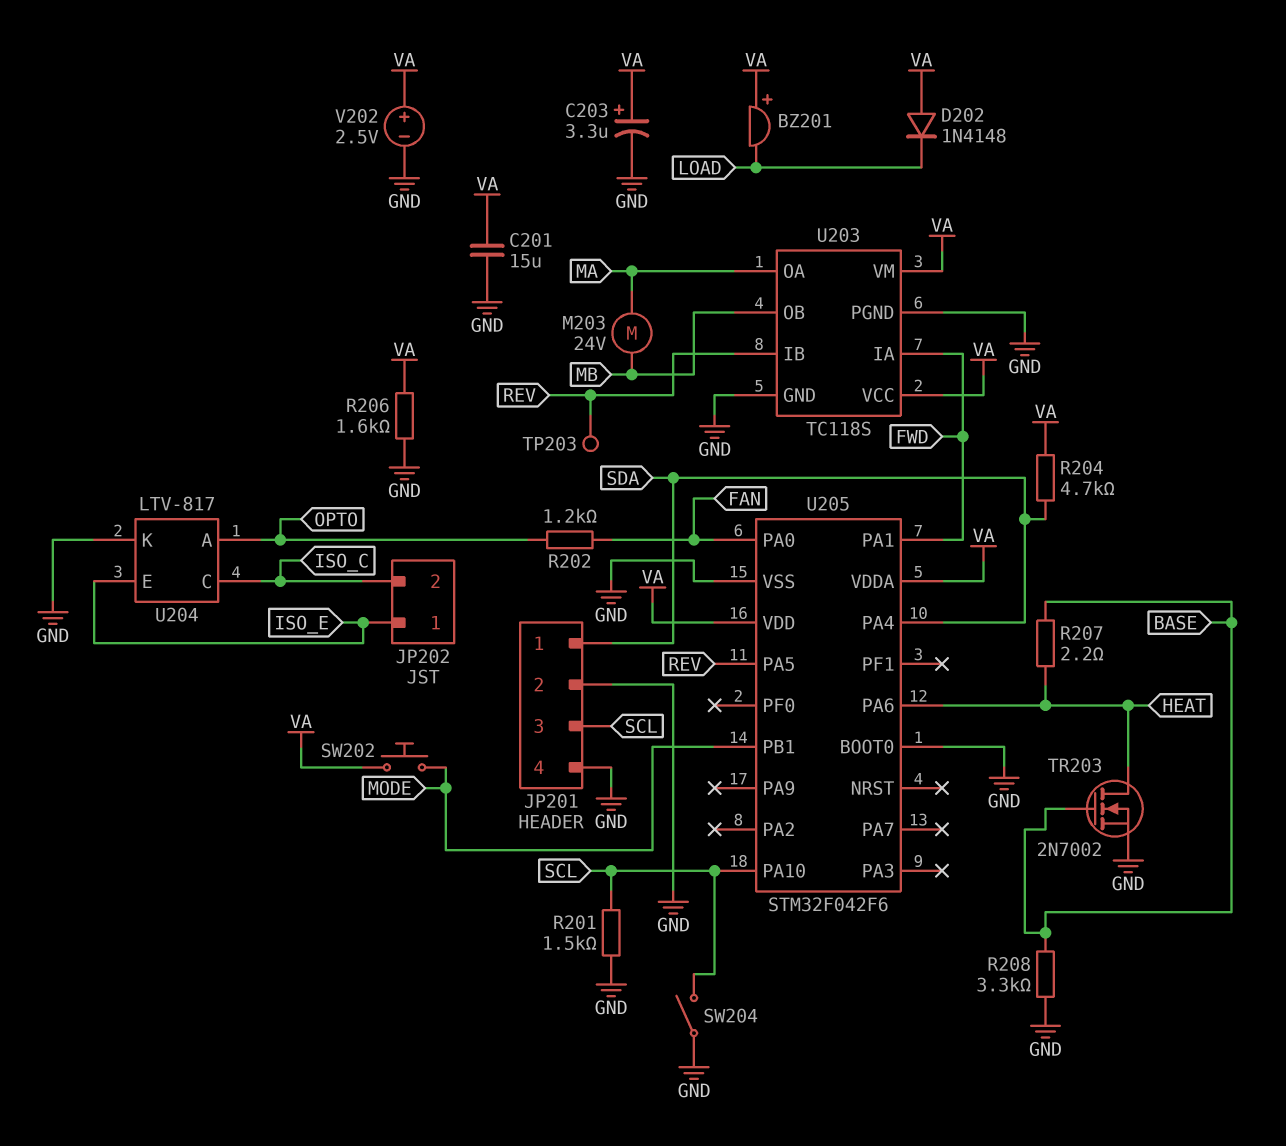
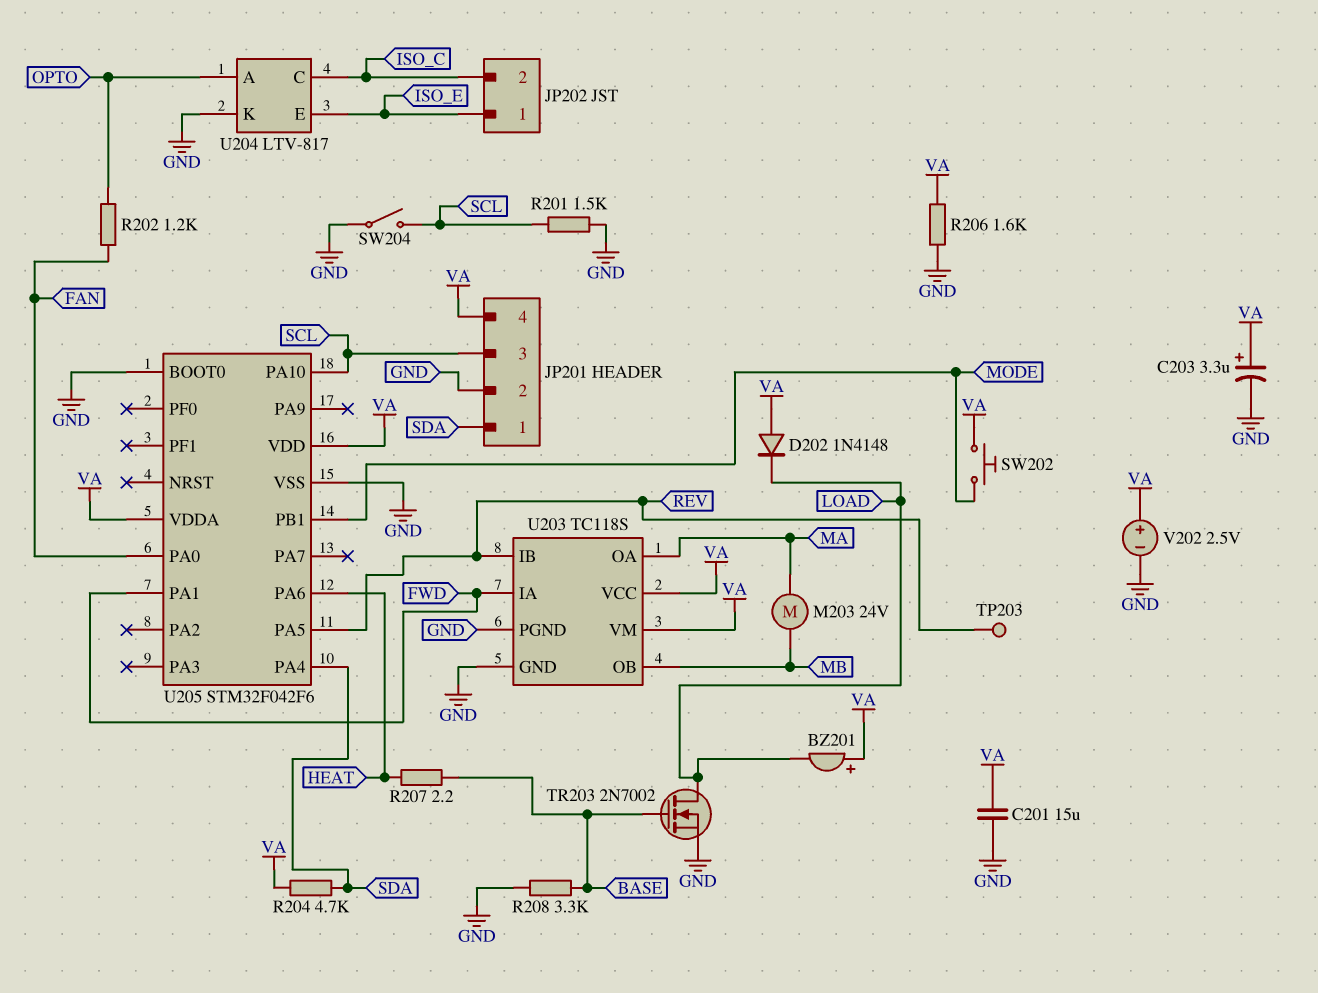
JP201 pin 4: GND -> VA
TR203: NMOS 2N7002 (G BASE, D HEAT, S GND) -> NMOS 2N7002 (G BASE, D LOAD, S GND)

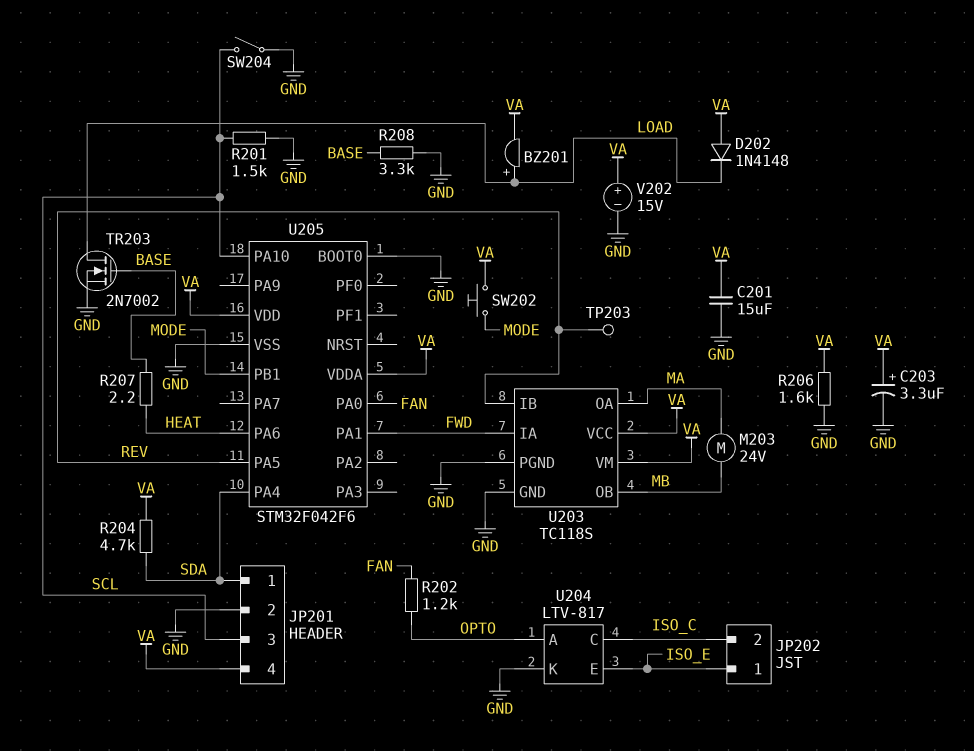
BZ201: buzzer (plus VA, minus LOAD) -> buzzer (plus LOAD, minus VA)
V202: 2.5V (plus VA, minus GND) -> 15V (plus VA, minus GND)

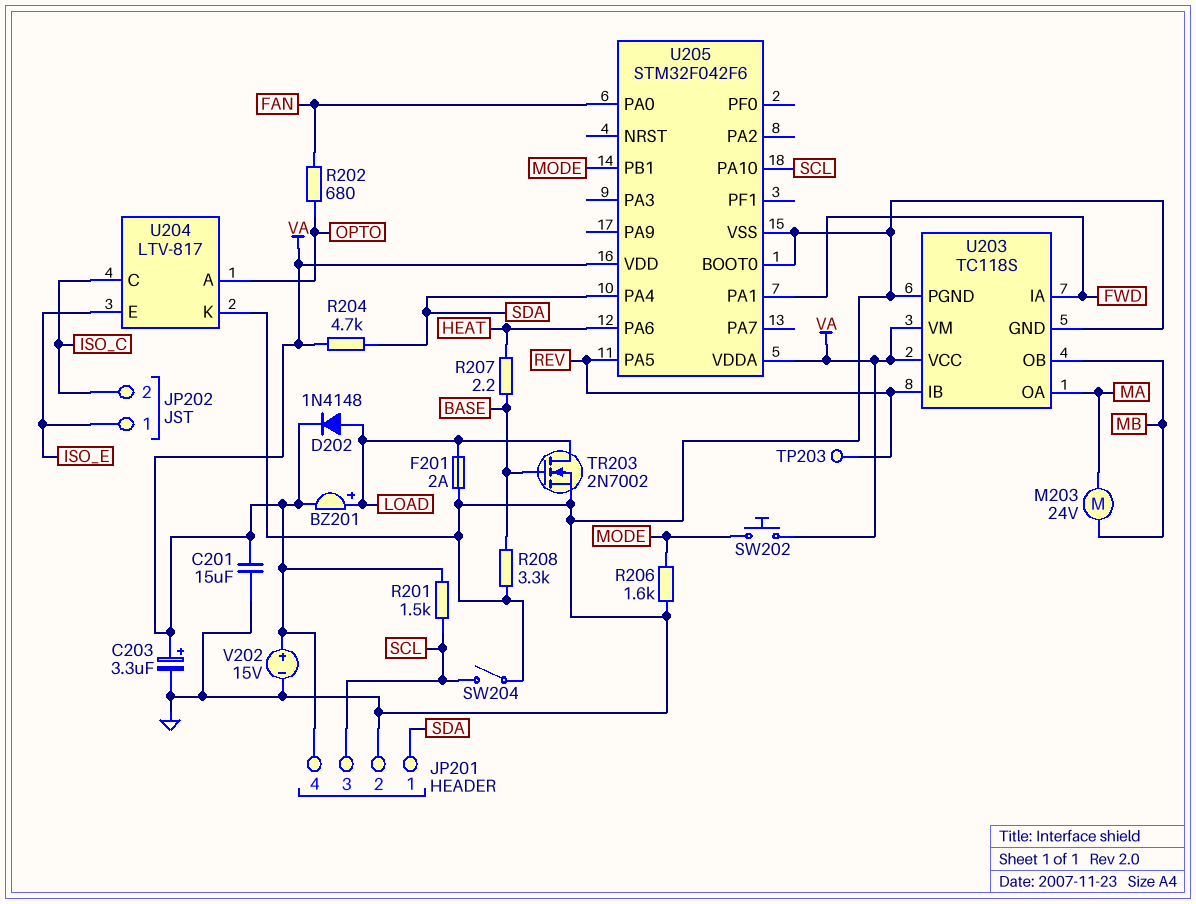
D202: diode 1N4148 (A VA, K LOAD) -> diode 1N4148 (A LOAD, K VA)
F201: none -> 2A (GND, LOAD)
R201: 1.5k (GND, SCL) -> 1.5k (SCL, VA)
R202: 1.2k (FAN, OPTO) -> 680 (FAN, OPTO)
R206: 1.6k (GND, VA) -> 1.6k (GND, MODE)

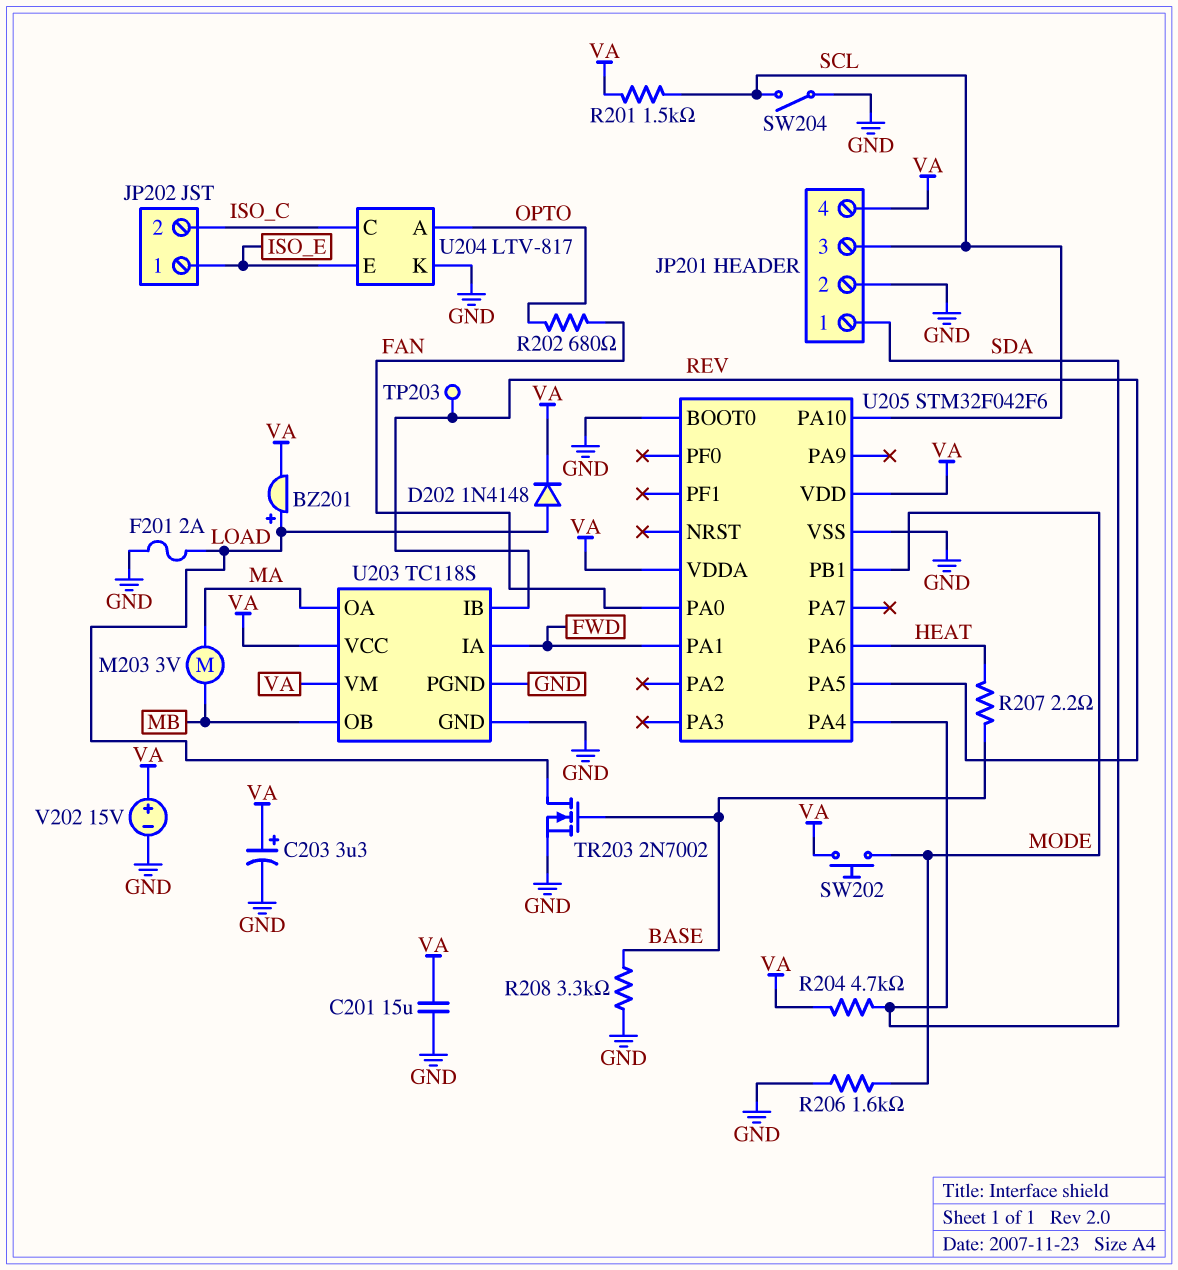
M203: motor 24V (MA, MB) -> motor 3V (MA, MB)

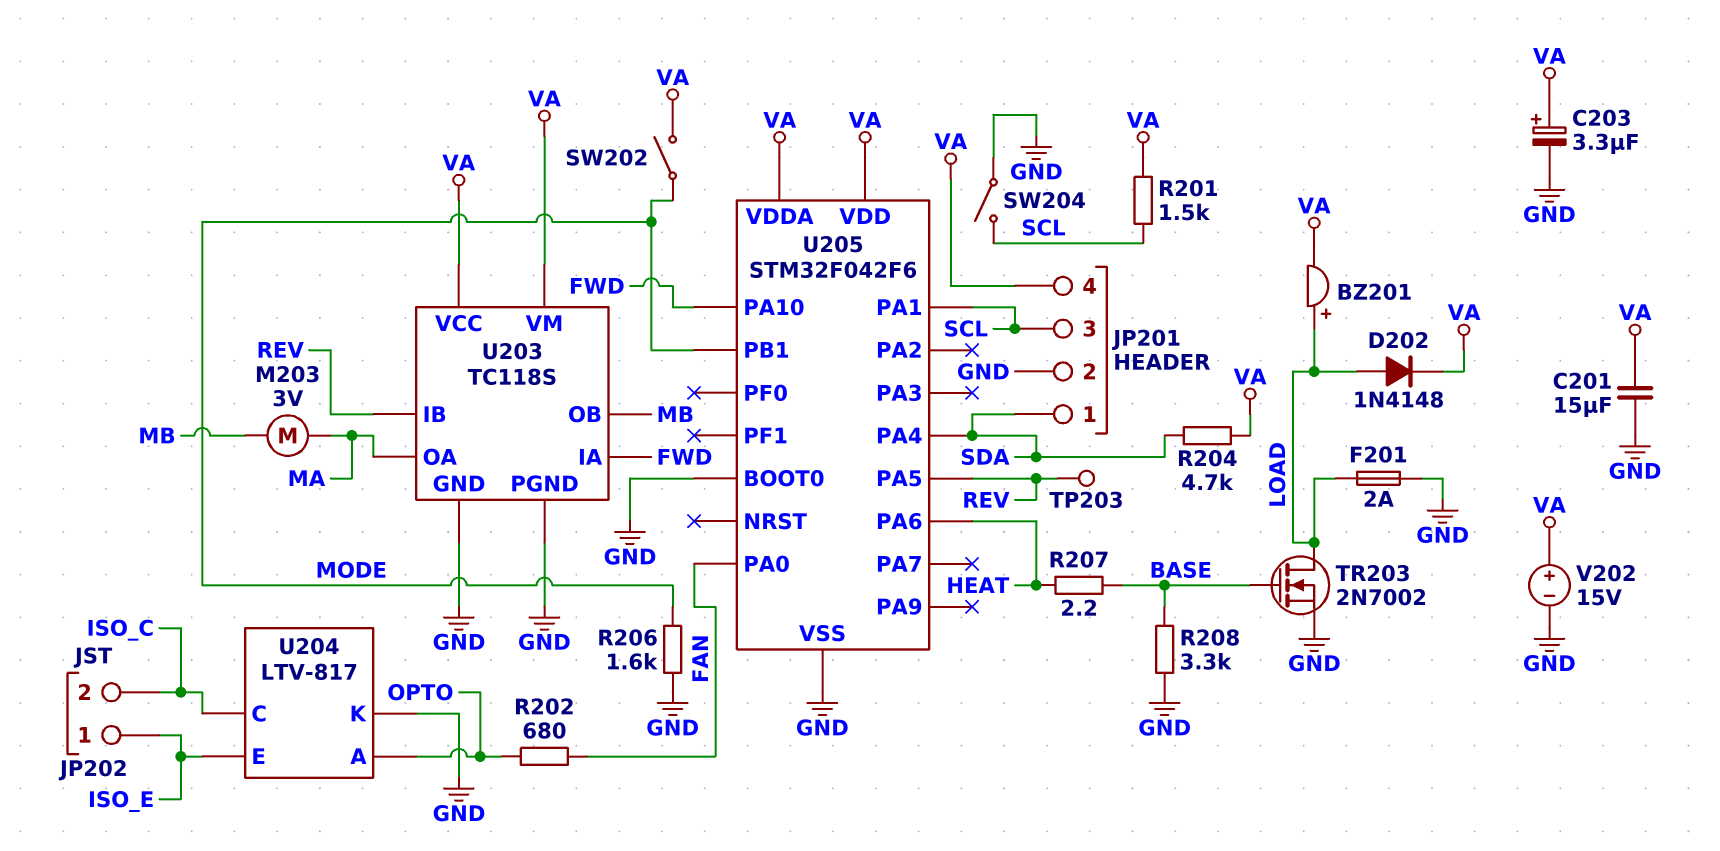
SW202: button (MODE, VA) -> switch (MODE, VA)
U205 pin PA1: FWD -> SCL
U205 pin PA10: SCL -> FWD

